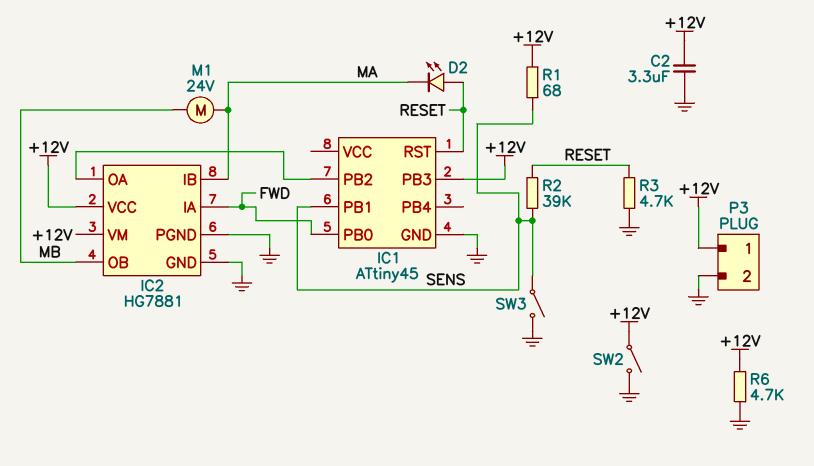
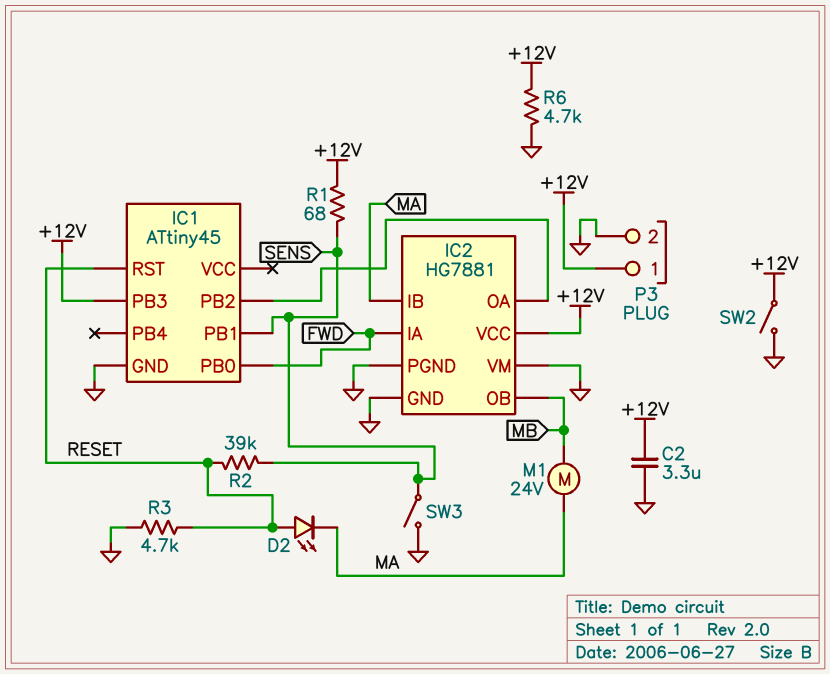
IC2 pin VM: +12V -> GND

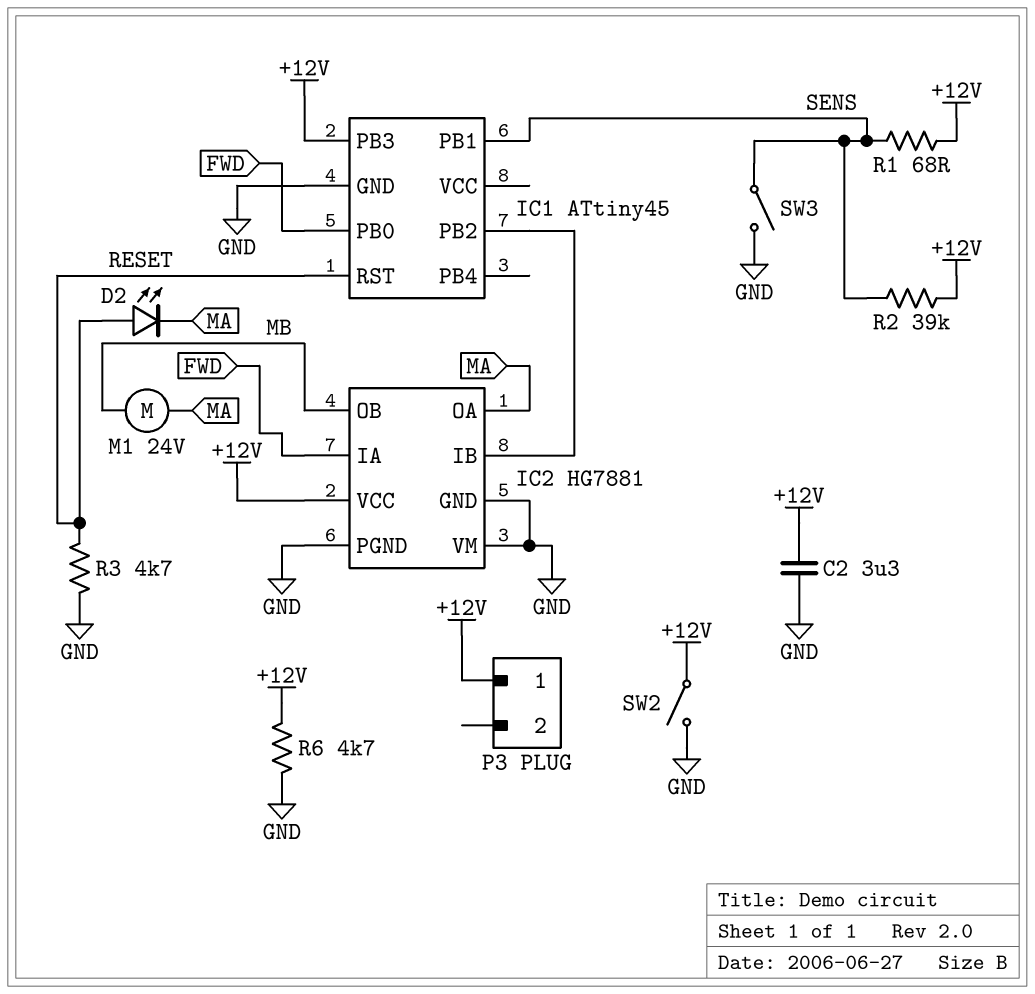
IC2 pin IB: MA -> IC1/PB2
IC2 pin OA: IC1/PB2 -> MA
P3 pin 2: GND -> none
R2: 39k (RESET, SENS) -> 39k (+12V, SENS)

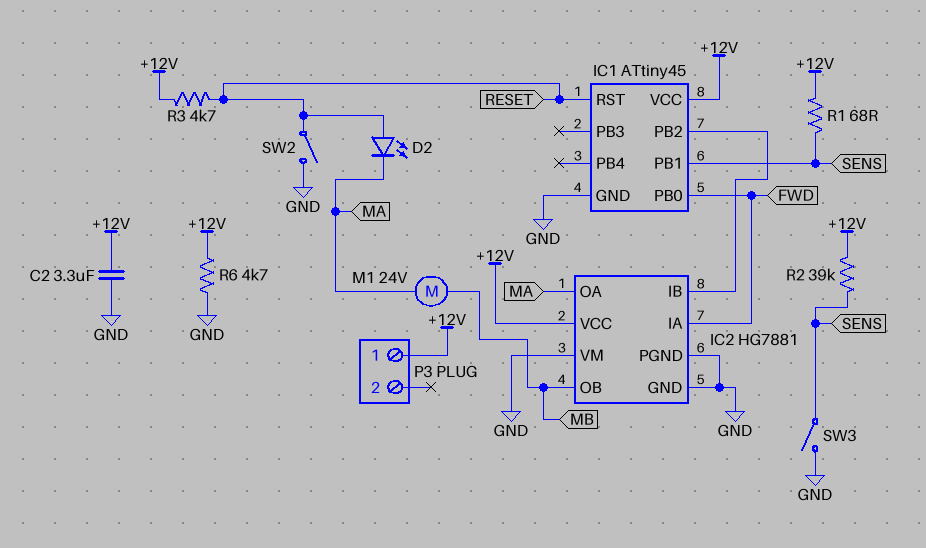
IC1 pin PB3: +12V -> none
IC1 pin VCC: none -> +12V
R3: 4.7k (GND, RESET) -> 4.7k (+12V, RESET)
SW2: switch (+12V, GND) -> switch (GND, RESET)

